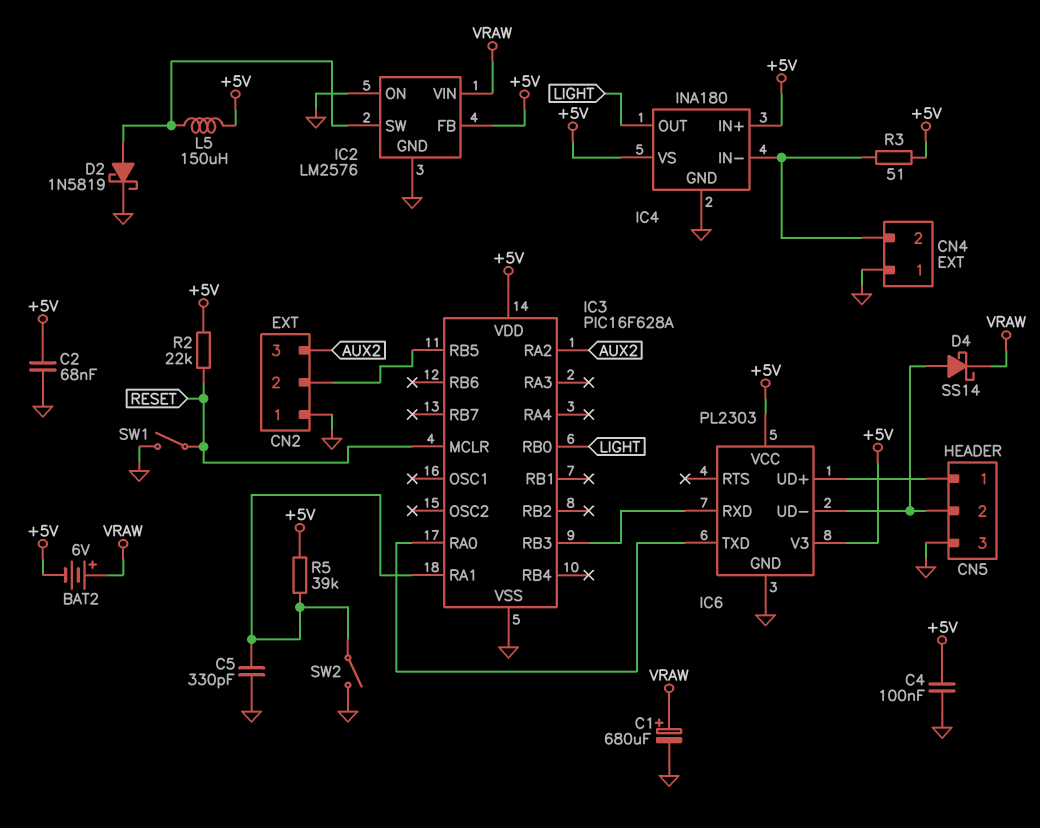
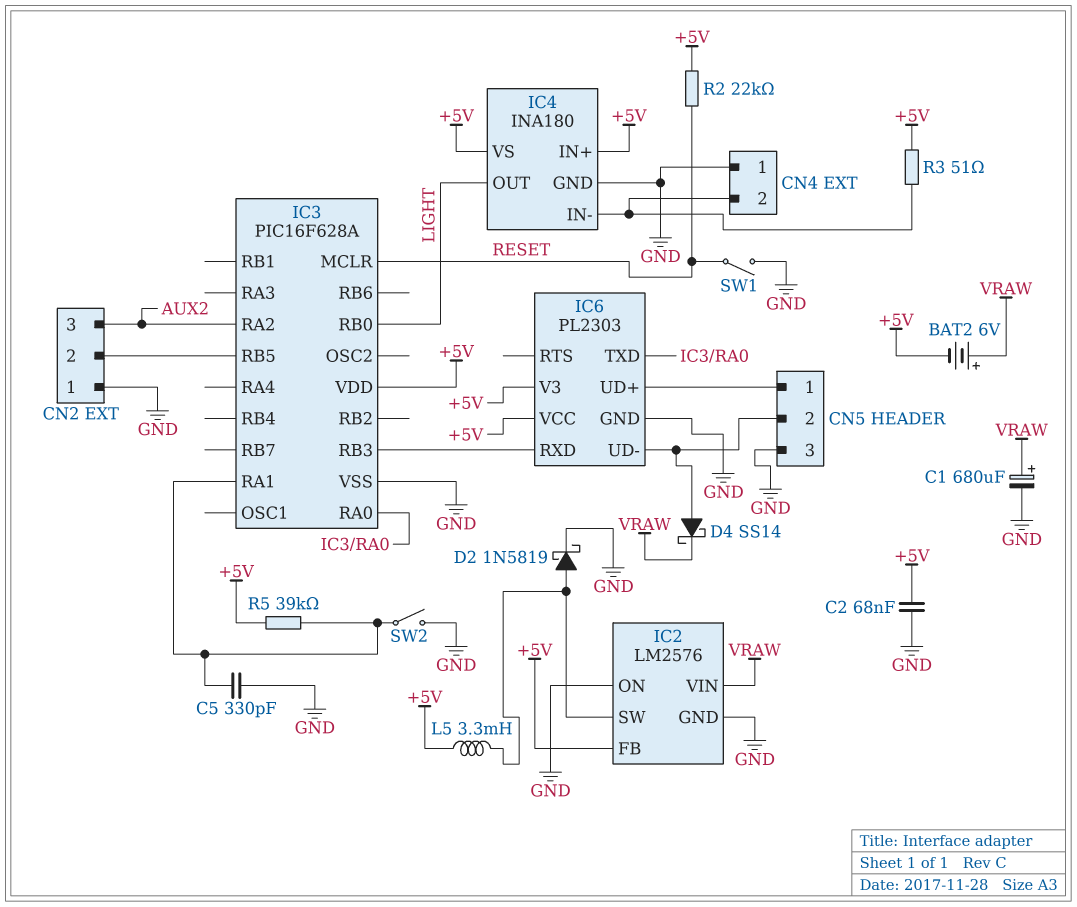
C4: 100nF (+5V, GND) -> none
L5: 150uH (+5V, IC2/SW) -> 3.3mH (+5V, IC2/SW)

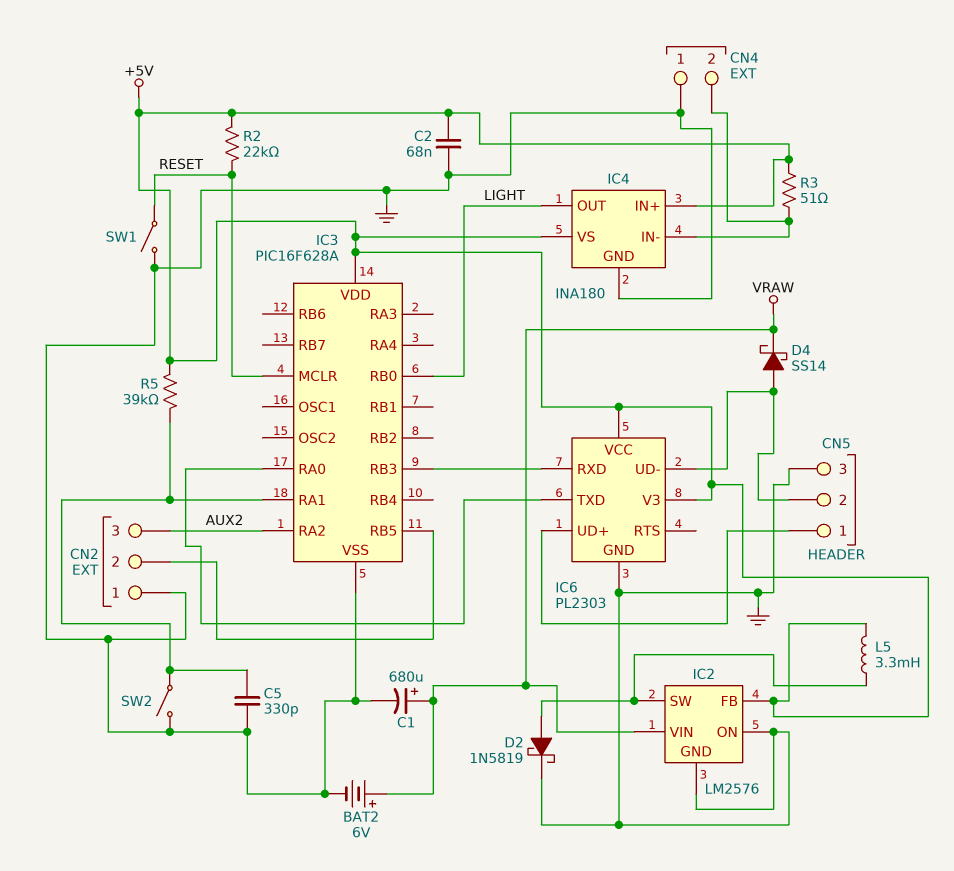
BAT2: 6V (plus VRAW, minus +5V) -> 6V (plus VRAW, minus GND)

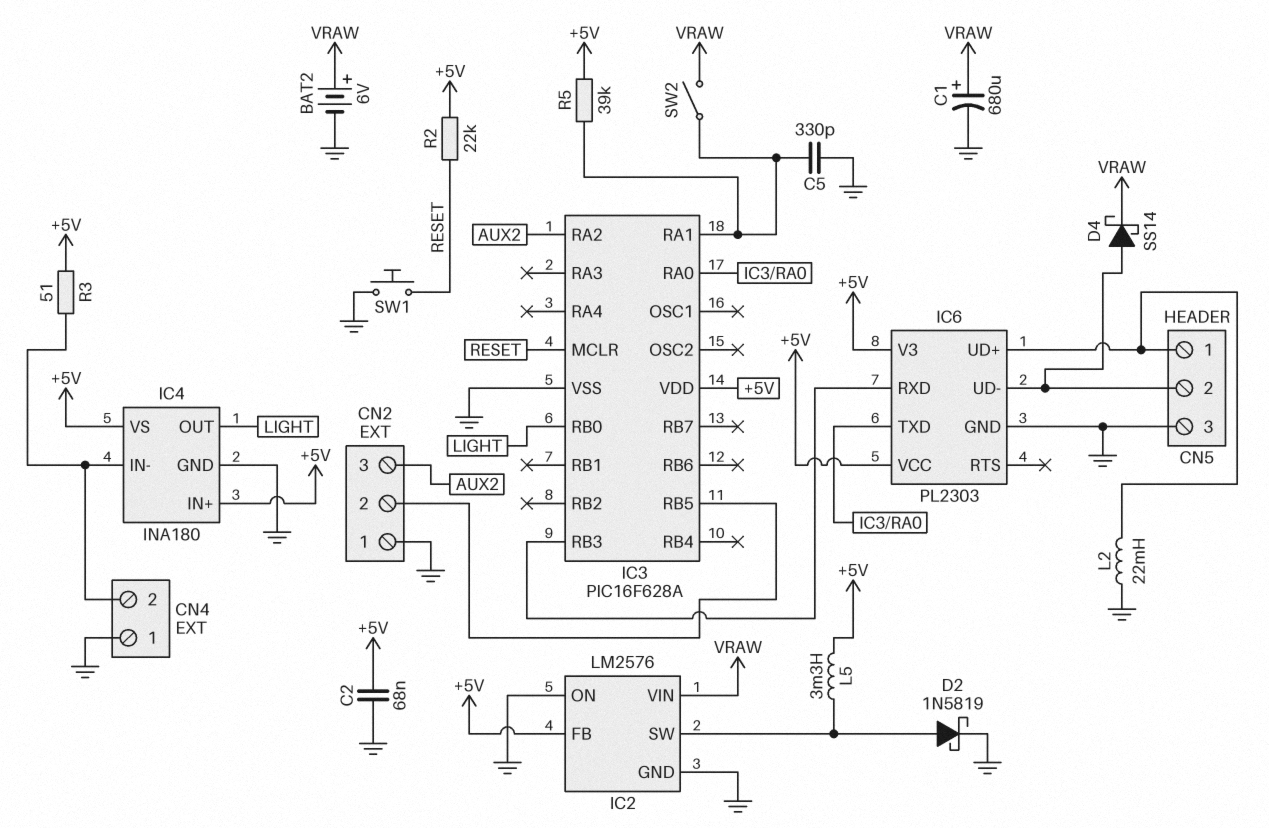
L2: none -> 22mH (CN5/1, GND)
SW1: switch (GND, RESET) -> button (GND, RESET)
SW2: switch (GND, IC3/RA1) -> switch (IC3/RA1, VRAW)

